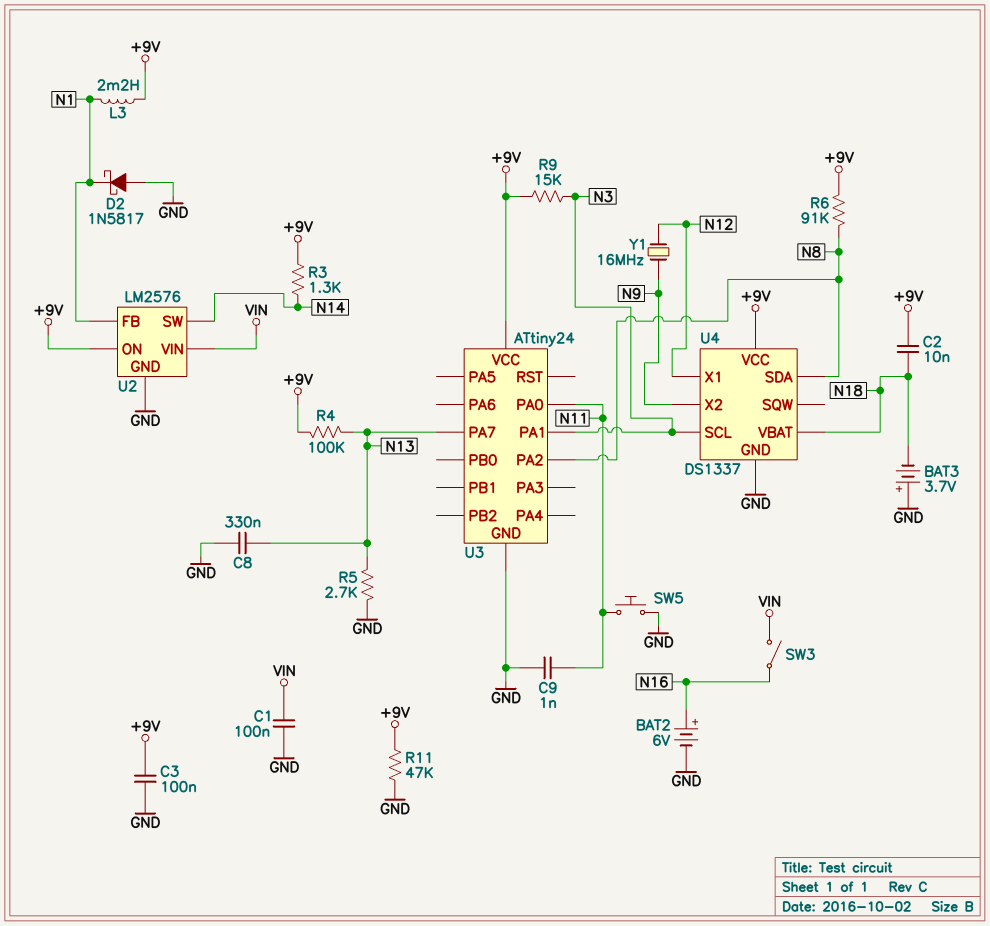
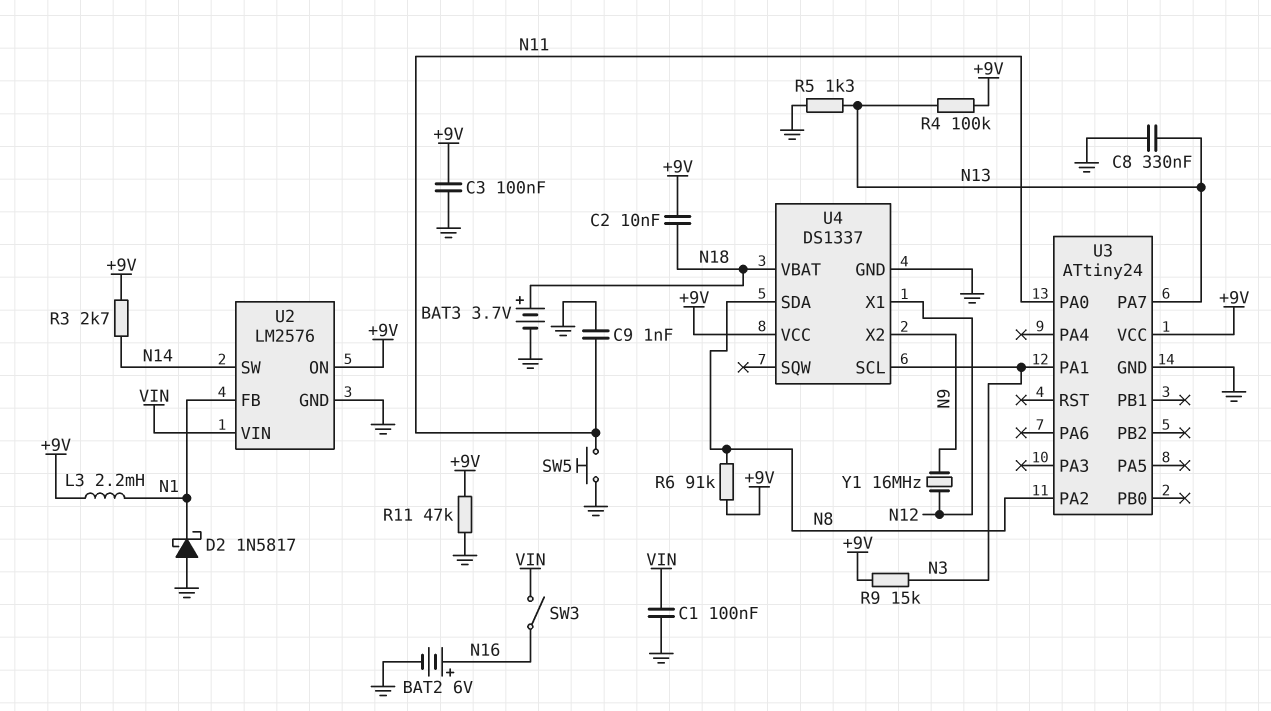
BAT3: 3.7V (plus GND, minus N18) -> 3.7V (plus N18, minus GND)
R3: 1.3k (+9V, N14) -> 2.7k (+9V, N14)
R5: 2.7k (GND, N13) -> 1.3k (GND, N13)

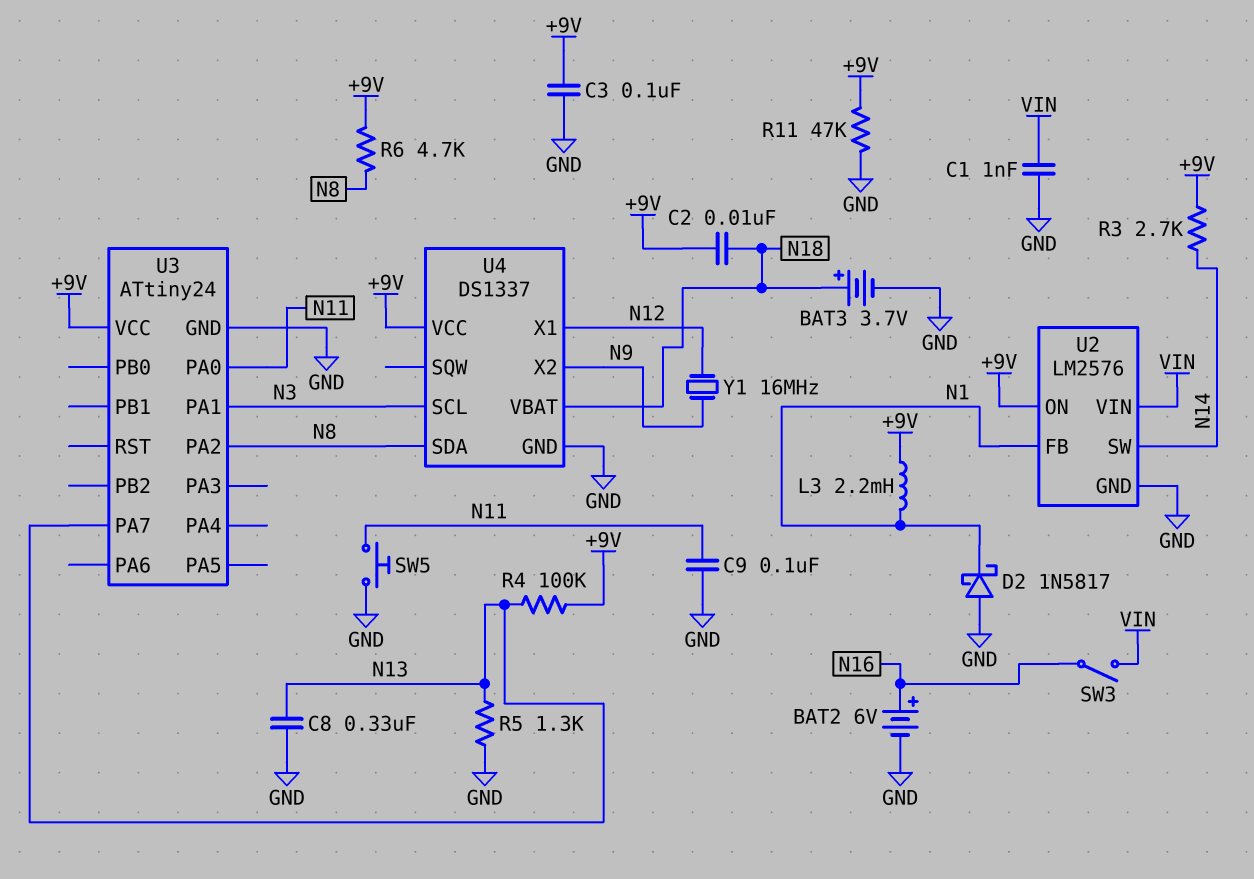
C1: 100nF (GND, VIN) -> 1nF (GND, VIN)
C9: 1nF (GND, N11) -> 100nF (GND, N11)
R6: 91k (+9V, N8) -> 4.7k (+9V, N8)
R9: 15k (+9V, N3) -> none

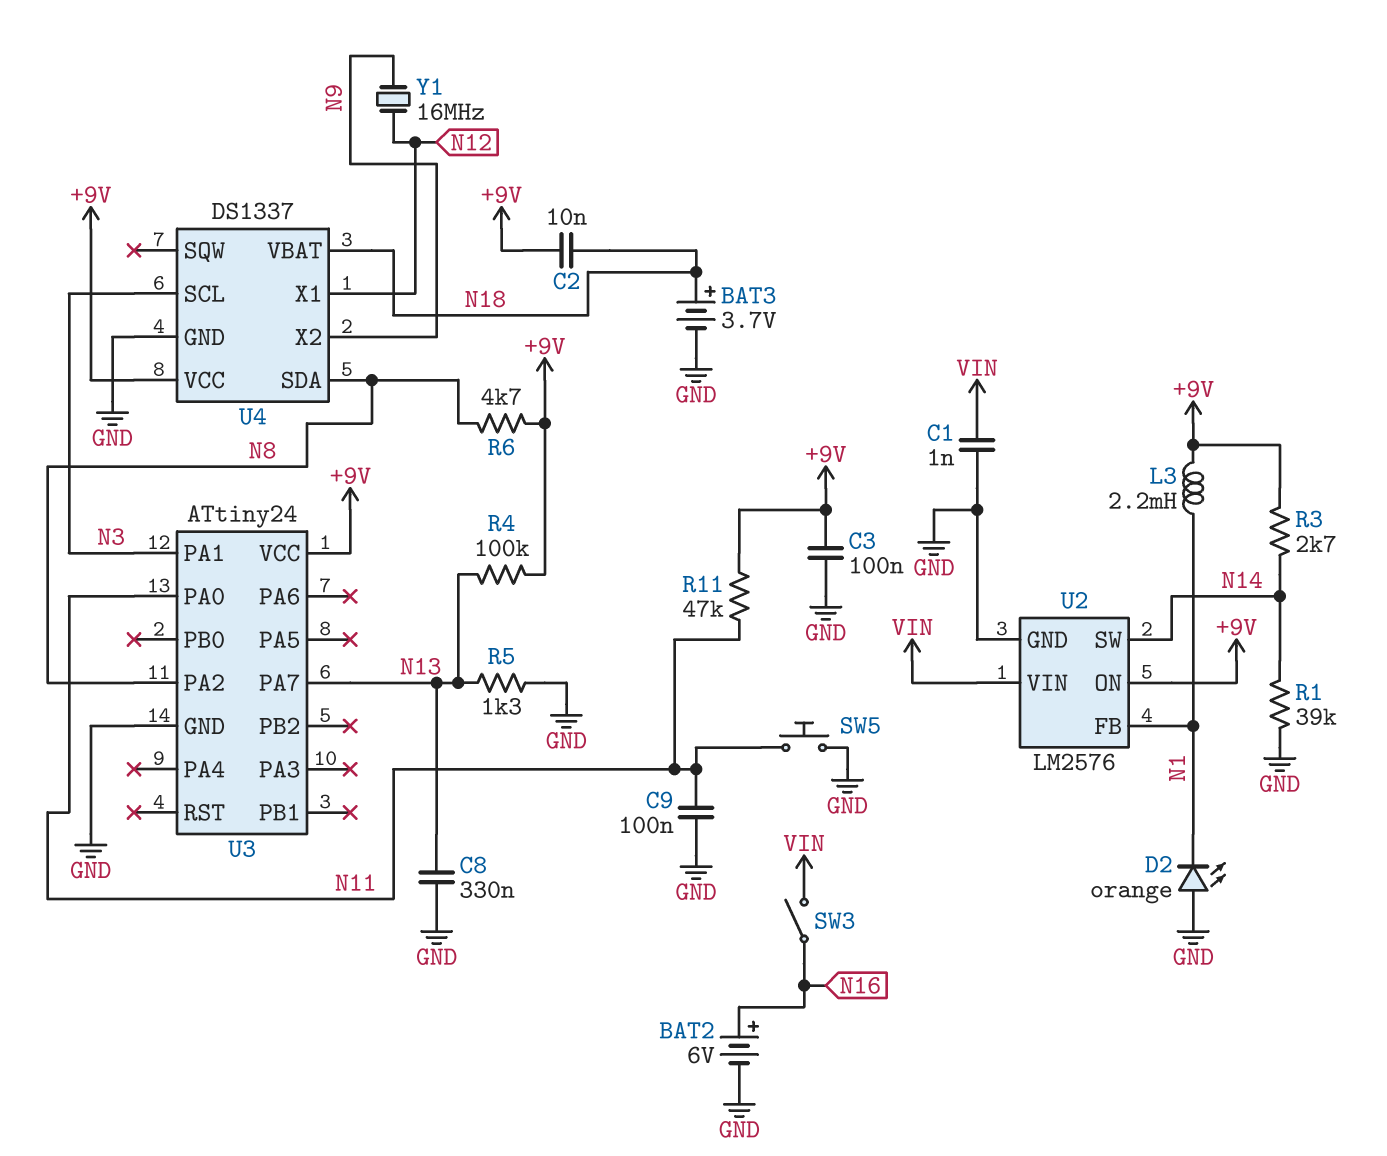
D2: schottky 1N5817 (A GND, K N1) -> LED orange (A GND, K N1)
R1: none -> 39k (GND, N14)
R11: 47k (+9V, GND) -> 47k (+9V, N11)

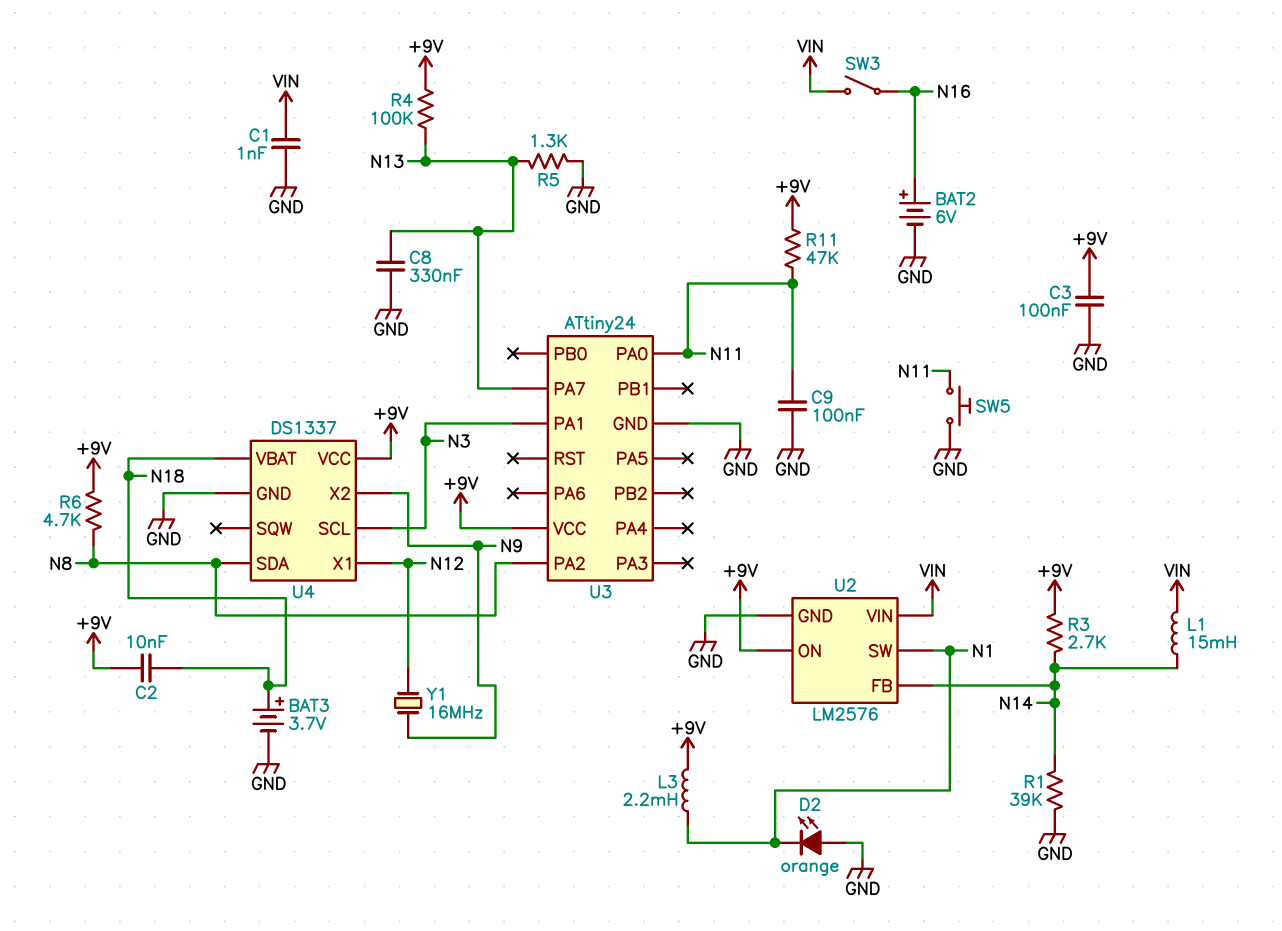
L1: none -> 15mH (N14, VIN)
U2 pin FB: N1 -> N14
U2 pin SW: N14 -> N1

